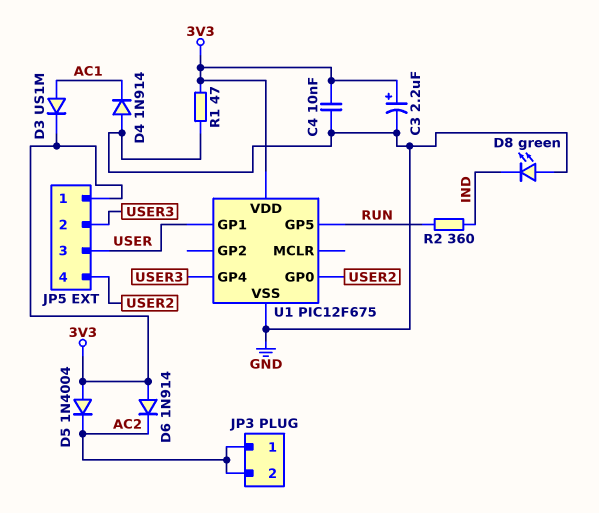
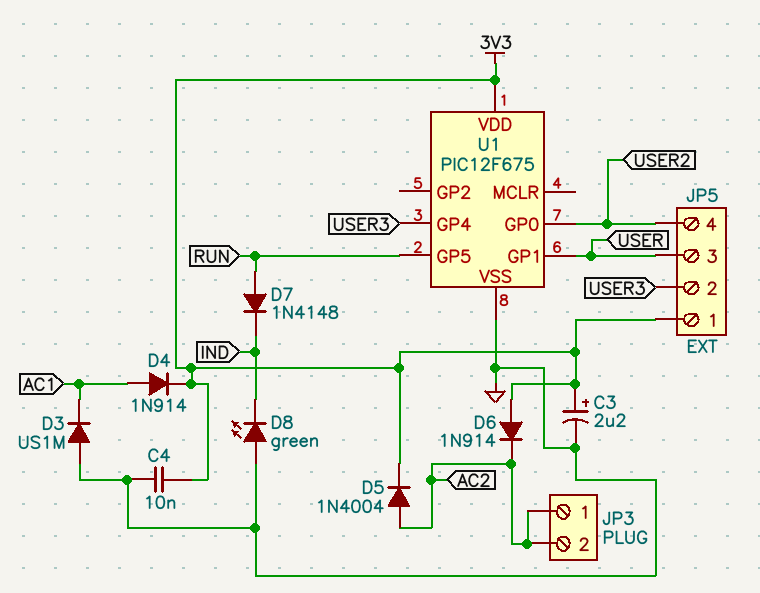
D3: diode US1M (A AC1, K 3V3) -> diode US1M (A GND, K AC1)
D4: diode 1N914 (A GND, K AC1) -> diode 1N914 (A AC1, K 3V3)
D5: diode 1N4004 (A 3V3, K AC2) -> diode 1N4004 (A AC2, K 3V3)
D7: none -> diode 1N4148 (A RUN, K IND)
R1: 47 (3V3, GND) -> none
R2: 360 (IND, RUN) -> none

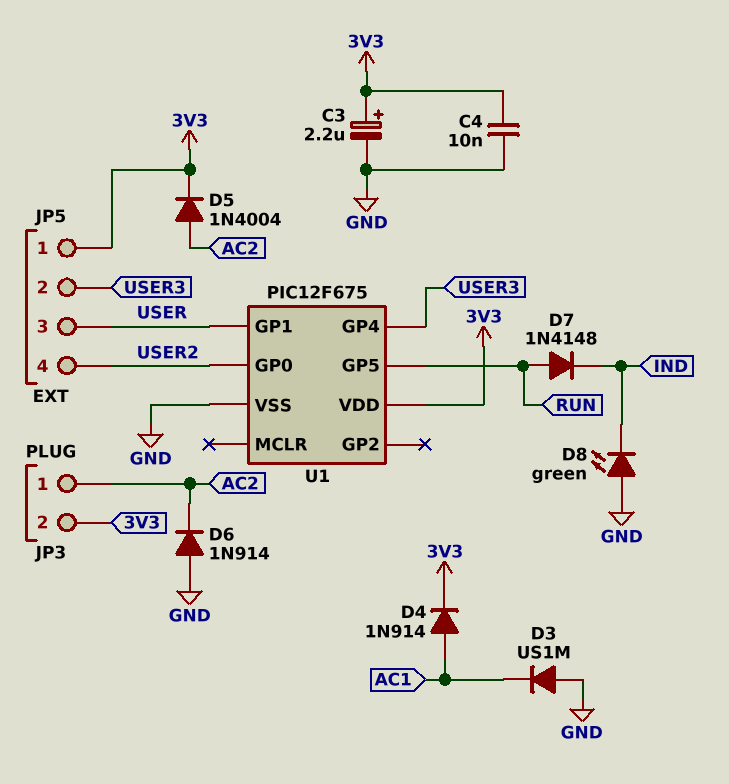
D6: diode 1N914 (A 3V3, K AC2) -> diode 1N914 (A GND, K AC2)
JP3 pin 2: AC2 -> 3V3

